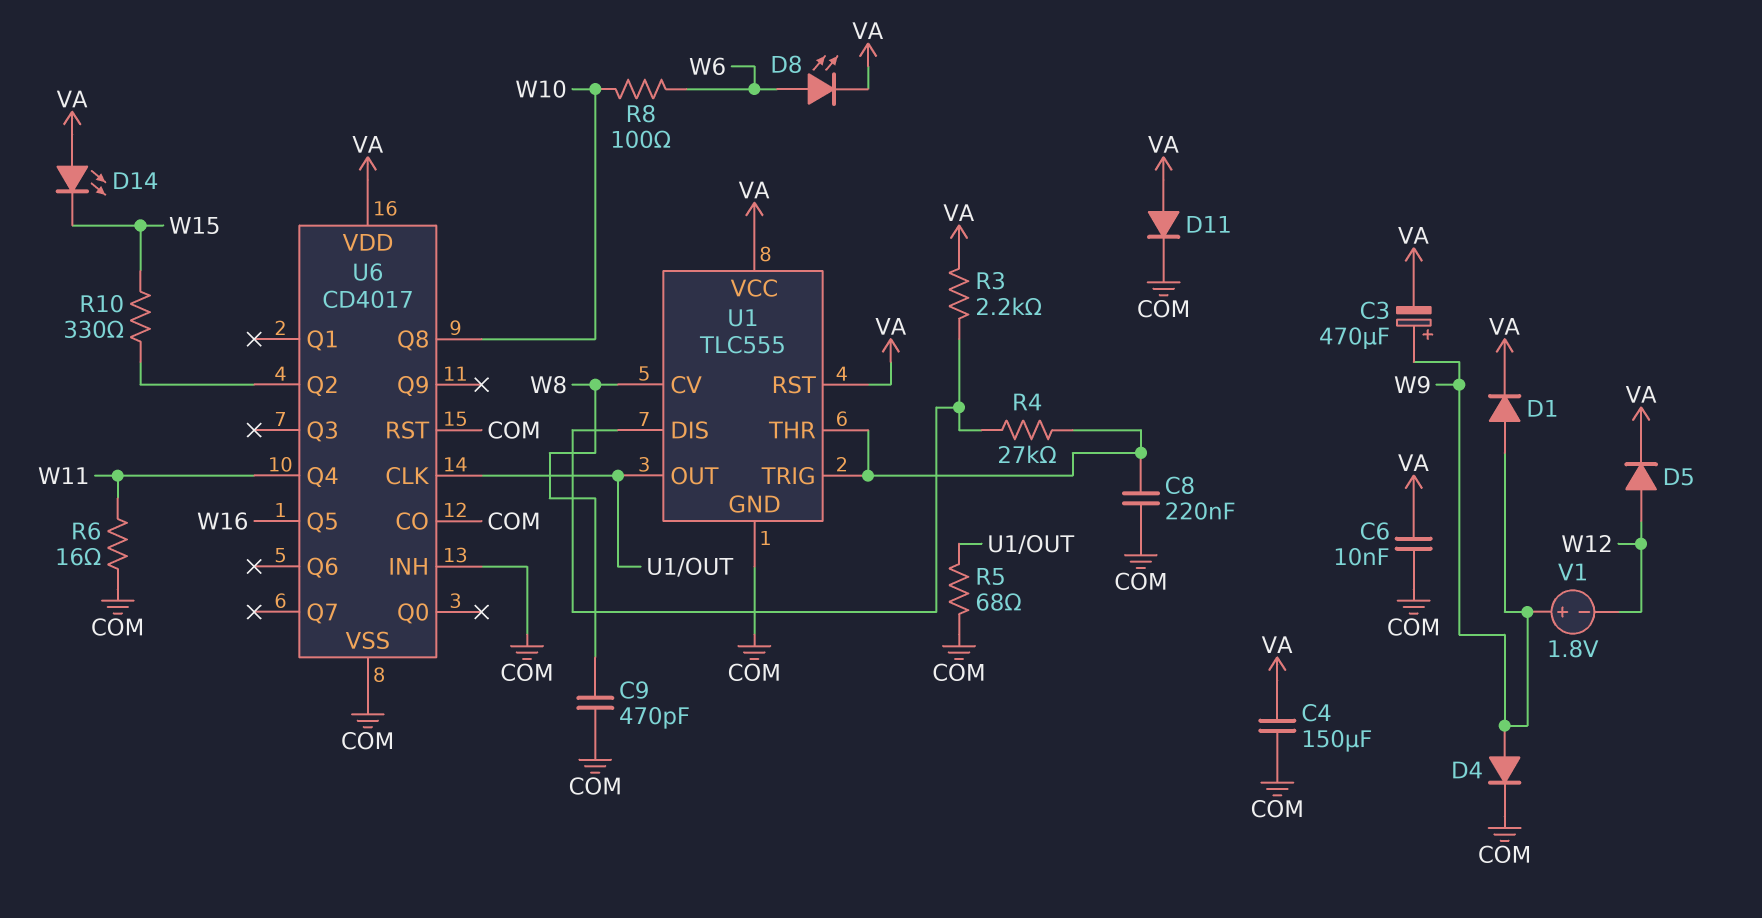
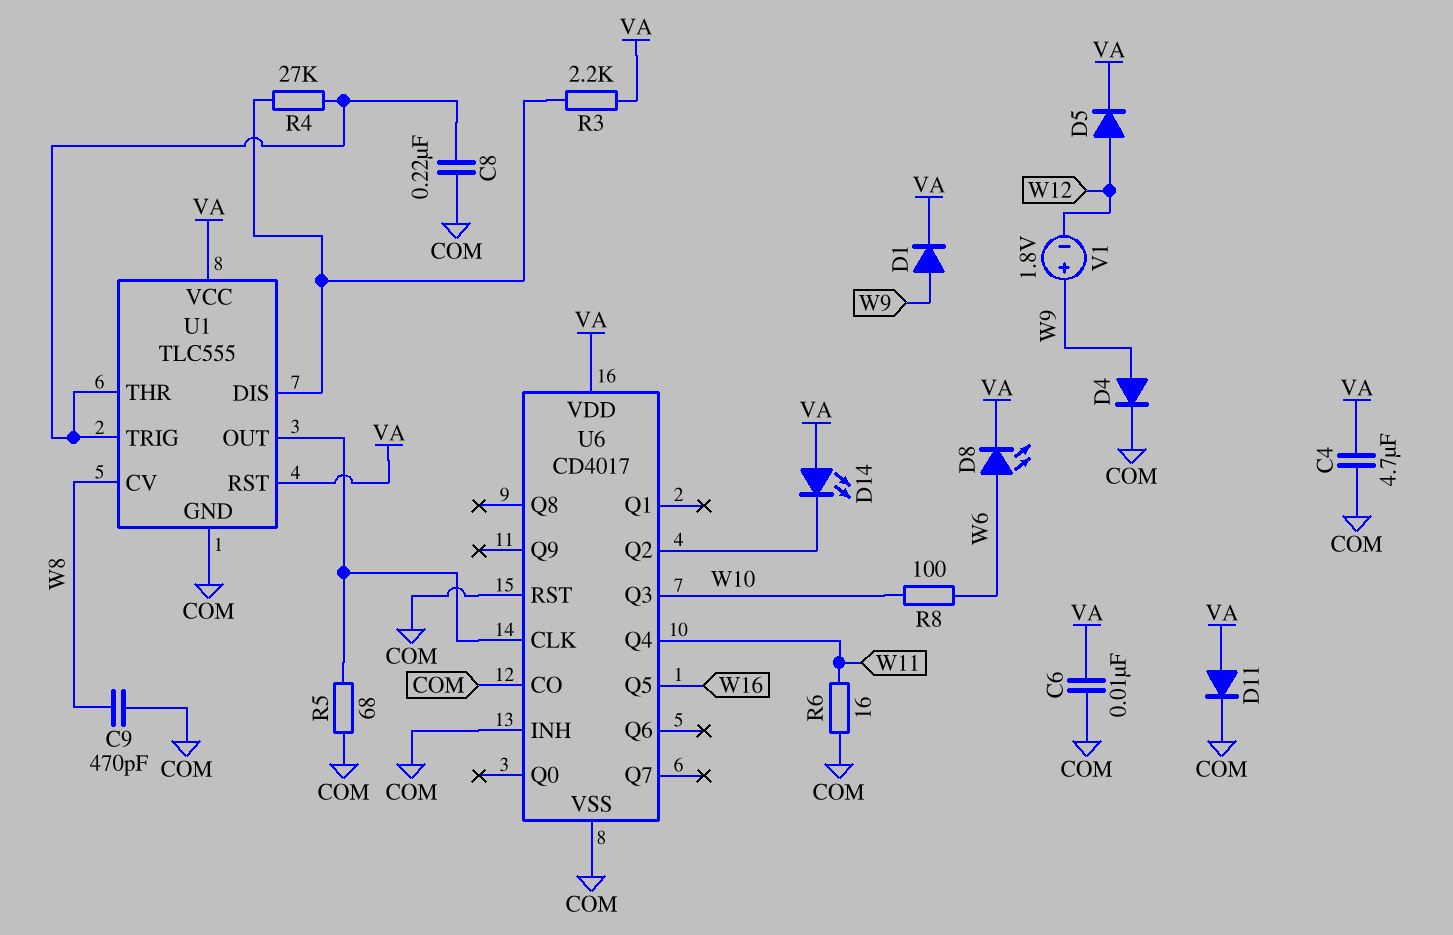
C3: 470uF (plus W9, minus VA) -> none
C4: 150uF (COM, VA) -> 4.7uF (COM, VA)
D14: LED (A VA, K W15) -> LED (A VA, K U6/Q2)
R10: 330 (U6/Q2, W15) -> none
U6 pin Q3: none -> W10
U6 pin Q8: W10 -> none

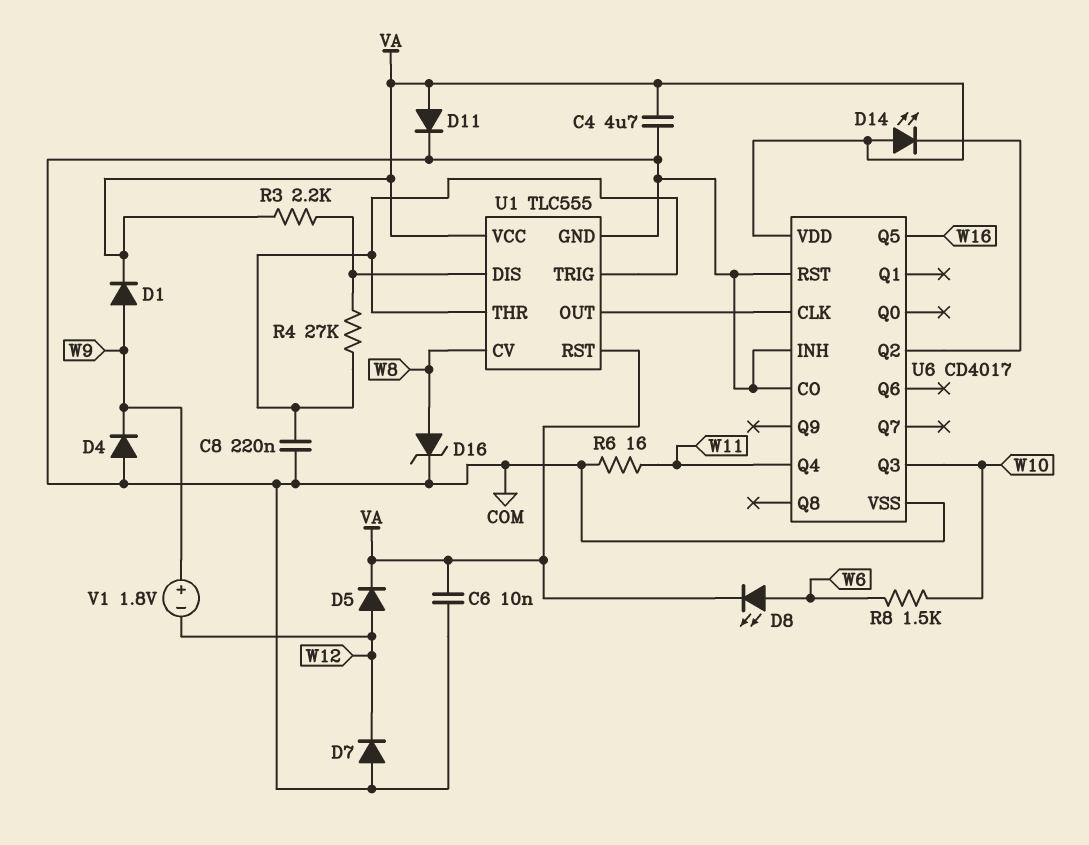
C9: 470pF (COM, W8) -> none
D4: diode (A W9, K COM) -> diode (A COM, K W9)
D7: none -> diode (A COM, K W12)
D16: none -> zener (A W8, K COM)
R5: 68 (COM, U1/OUT) -> none
R8: 100 (W6, W10) -> 1.5k (W6, W10)

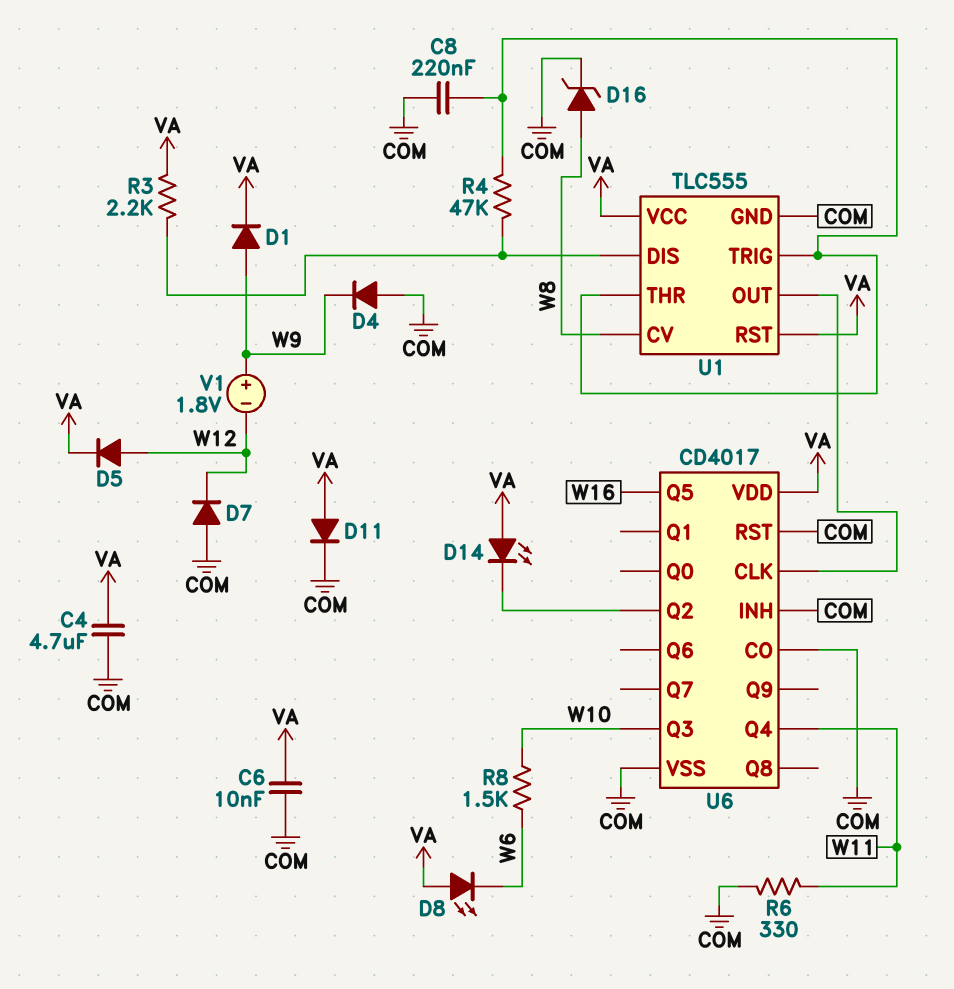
D8: LED (A W6, K VA) -> LED (A VA, K W6)
R4: 27k (U1/DIS, U1/THR) -> 47k (U1/DIS, U1/THR)
R6: 16 (COM, W11) -> 330 (COM, W11)

